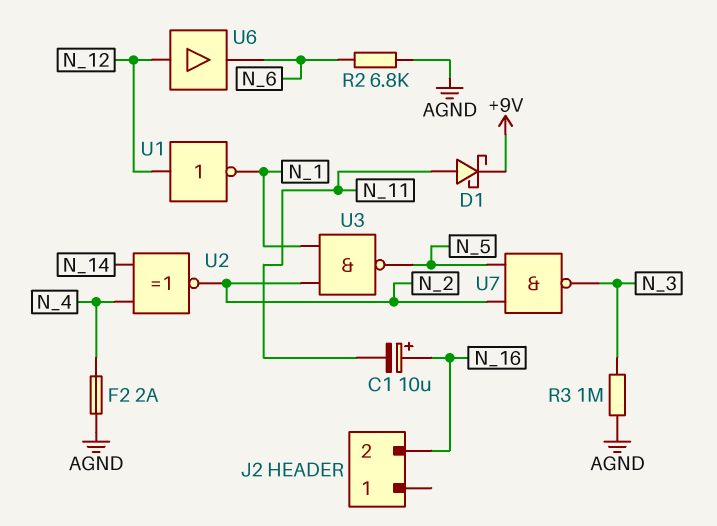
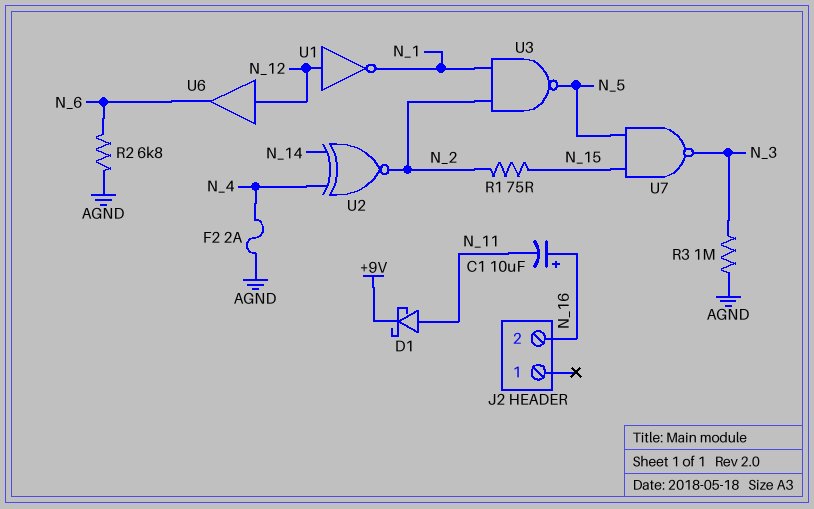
R1: none -> 75 (N_2, N_15)
U7: NAND (in N_2, in N_5, out N_3) -> NAND (in N_5, in N_15, out N_3)

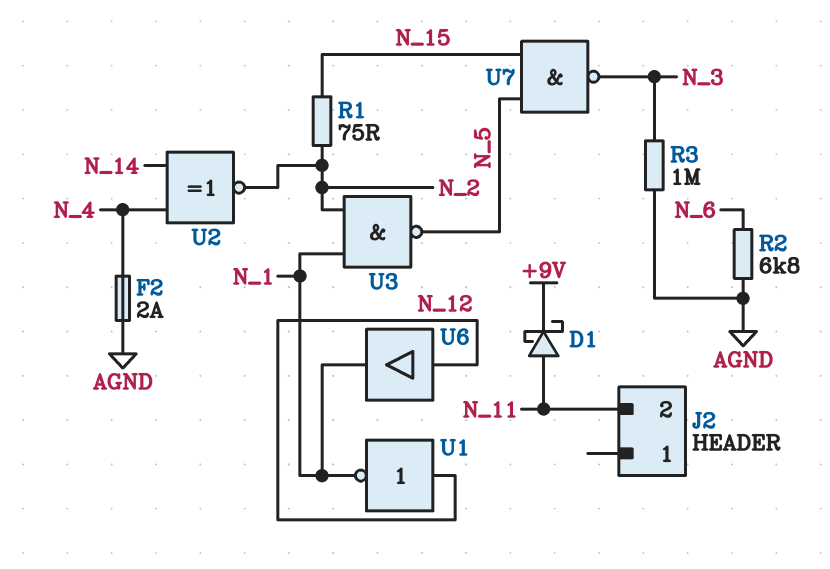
C1: 10uF (plus N_16, minus N_11) -> none
J2 pin 2: N_16 -> N_11
U6: buffer (in N_12, out N_6) -> buffer (in N_12, out N_1)

